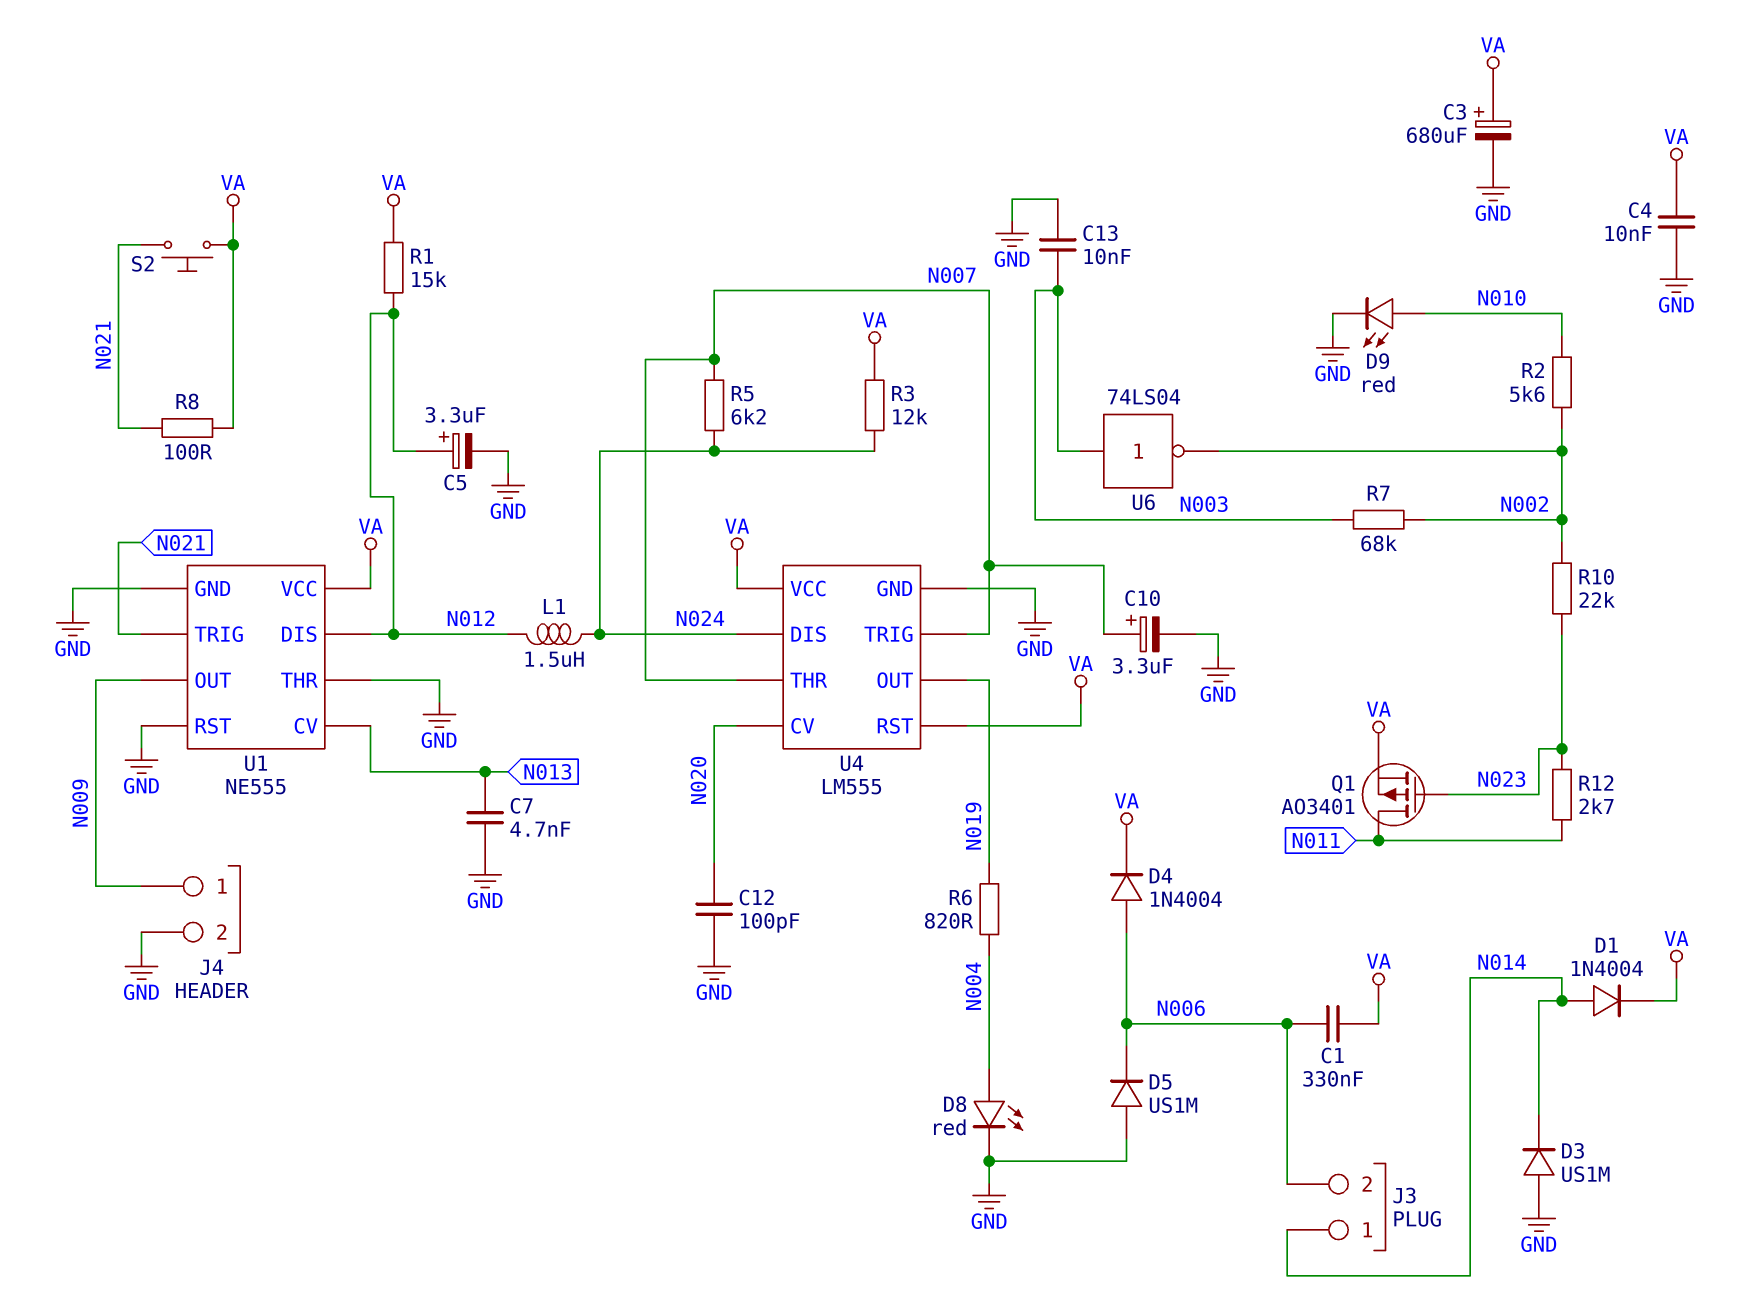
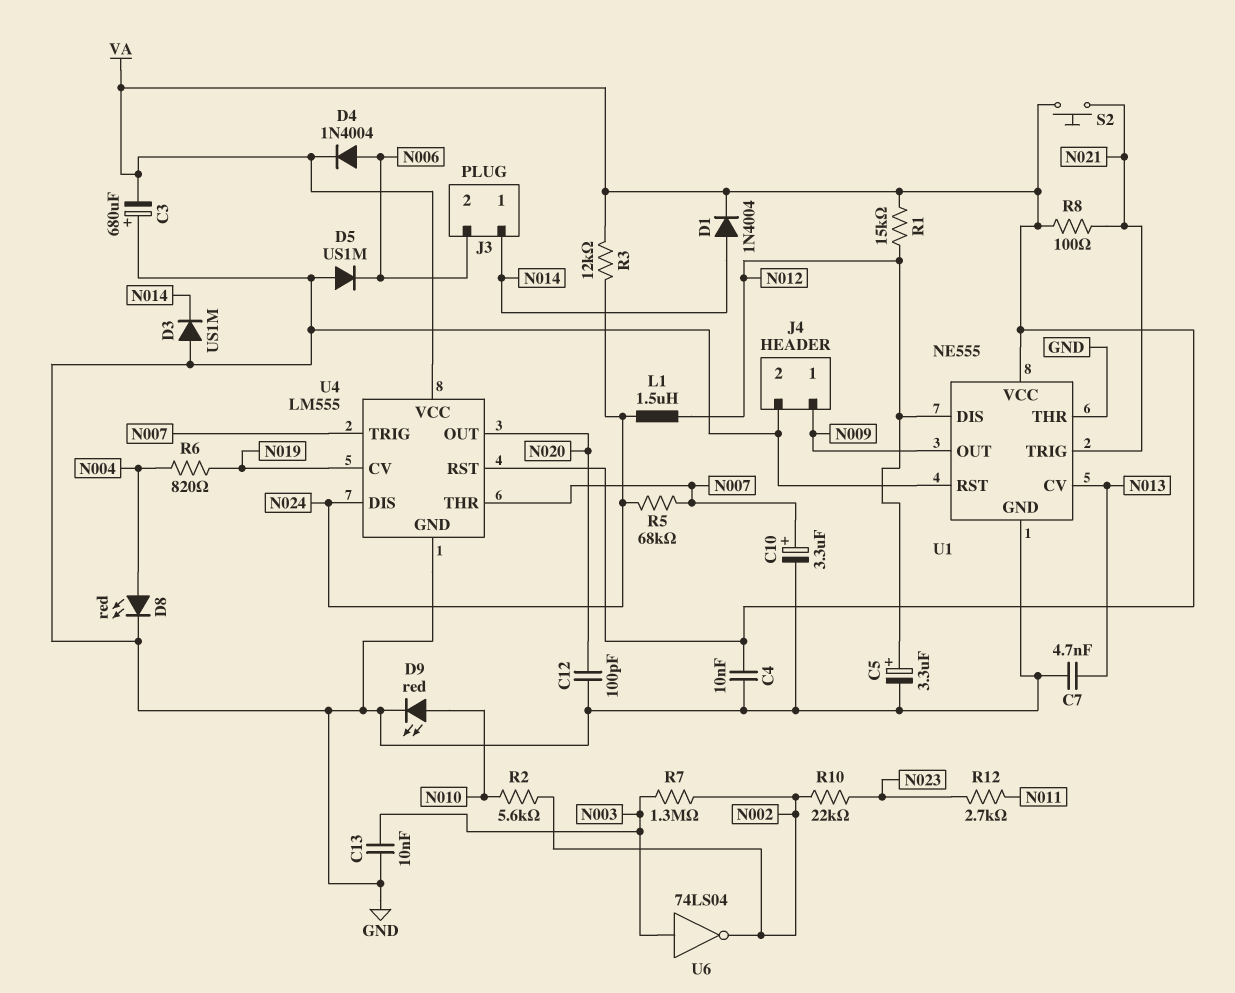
C1: 330nF (N006, VA) -> none
C3: 680uF (plus VA, minus GND) -> 680uF (plus GND, minus VA)
Q1: PMOS AO3401 (G N023, D N011, S VA) -> none
R5: 6.2k (N007, N024) -> 68k (N007, N024)
R7: 68k (N002, N003) -> 1.3M (N002, N003)
U4 pin CV: N020 -> N019
U4 pin OUT: N019 -> N020

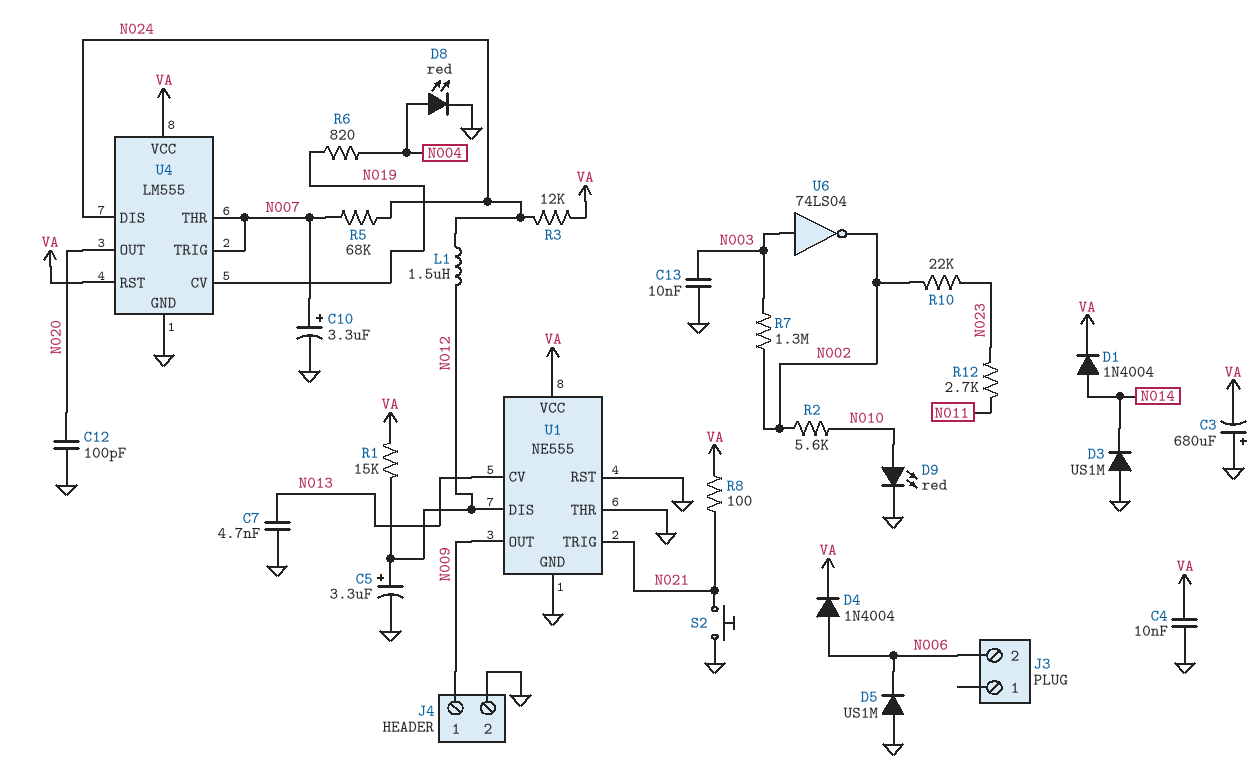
J3 pin 1: N014 -> none
S2: button (N021, VA) -> button (GND, N021)

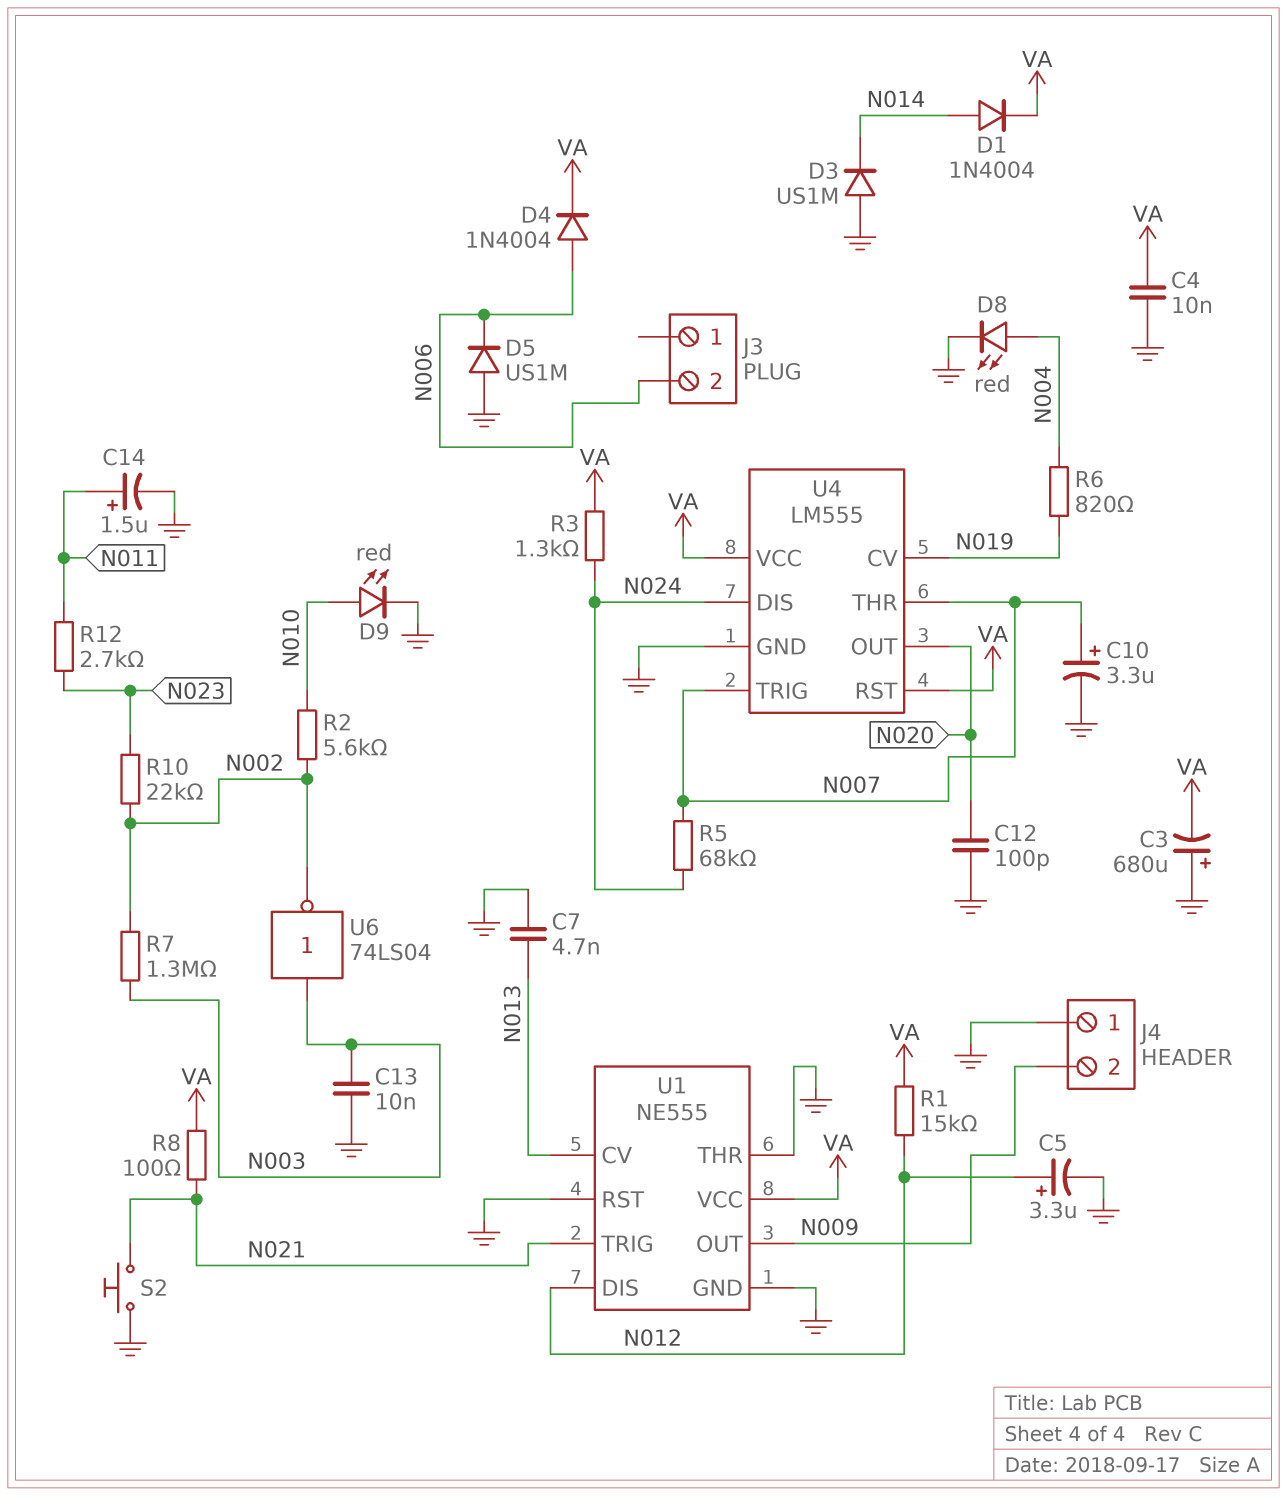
C14: none -> 1.5uF (plus N011, minus GND)
J4 pin 1: N009 -> GND
J4 pin 2: GND -> N009
L1: 1.5uH (N012, N024) -> none
R3: 12k (N024, VA) -> 1.3k (N024, VA)

